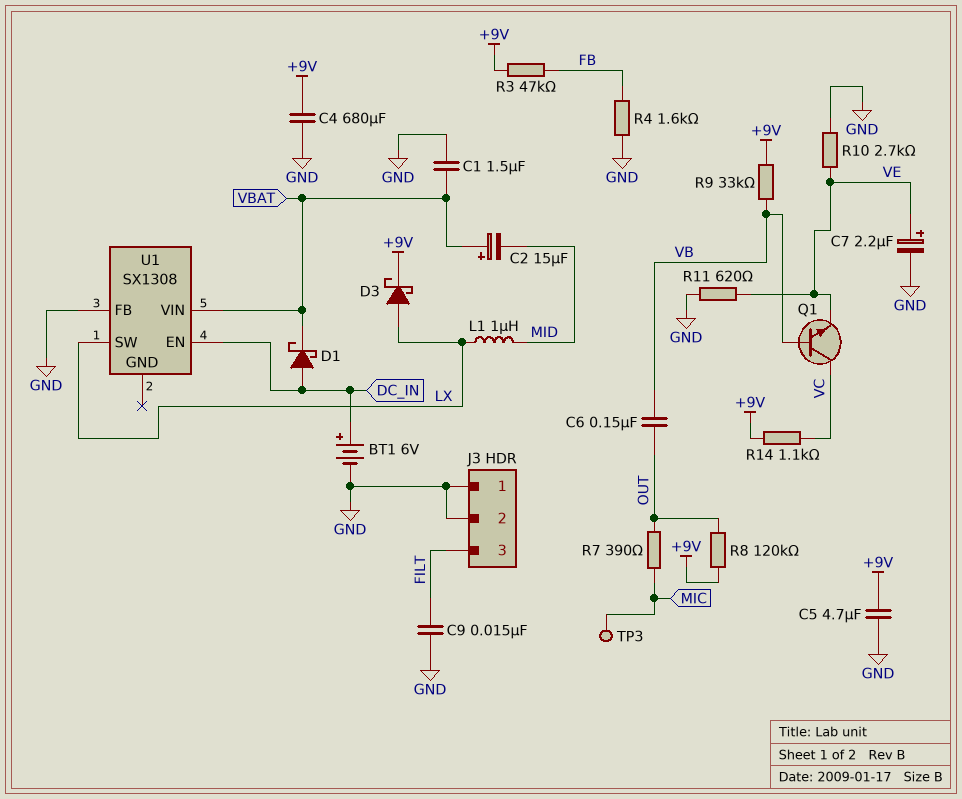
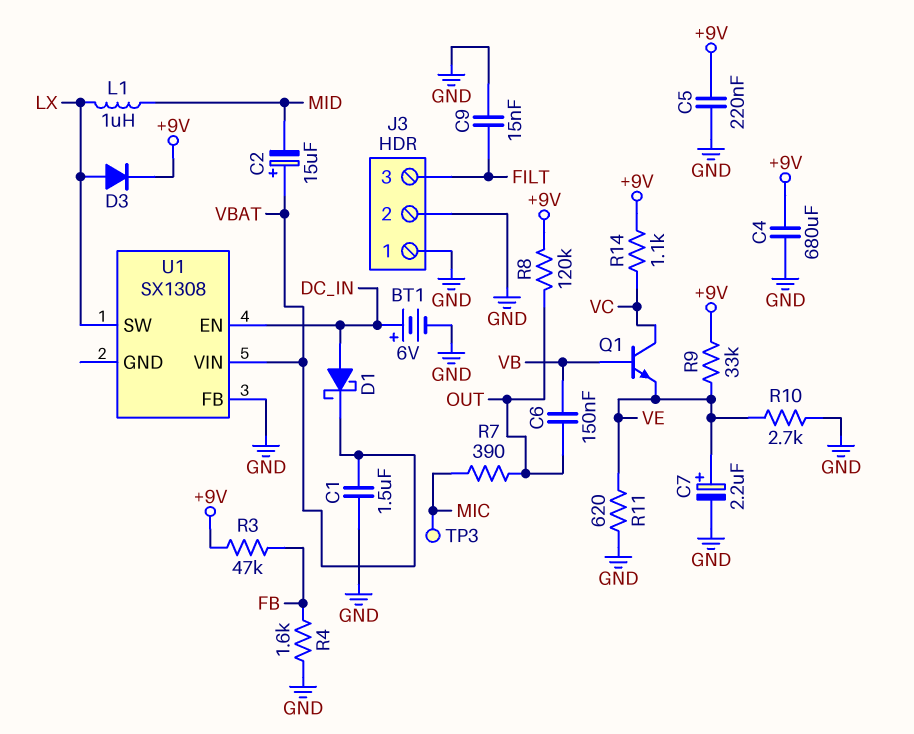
C5: 4.7uF (+9V, GND) -> 220nF (+9V, GND)
D3: schottky (A LX, K +9V) -> diode (A LX, K +9V)
R9: 33k (+9V, VB) -> 33k (+9V, VE)

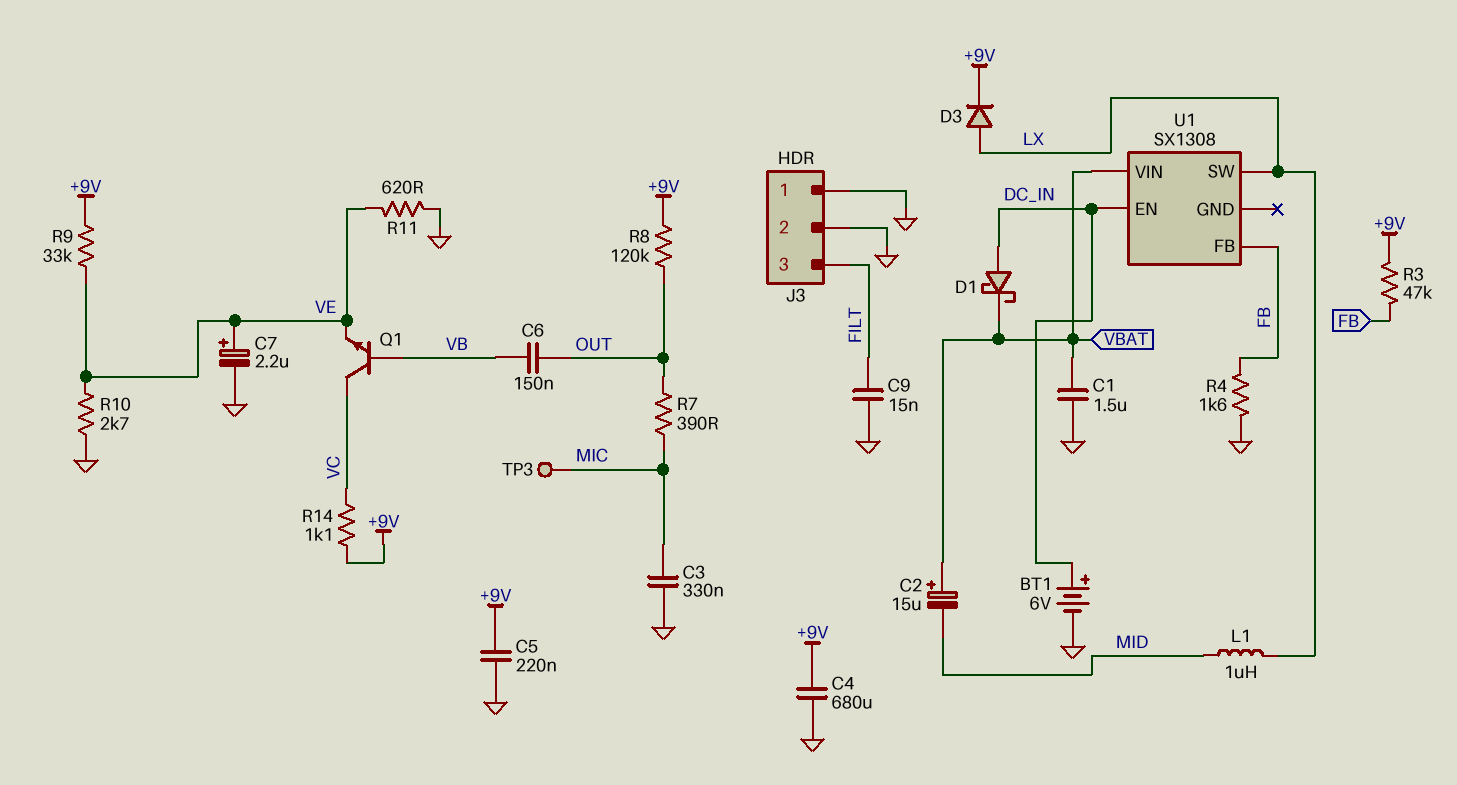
C3: none -> 330nF (GND, MIC)
U1 pin FB: GND -> FB

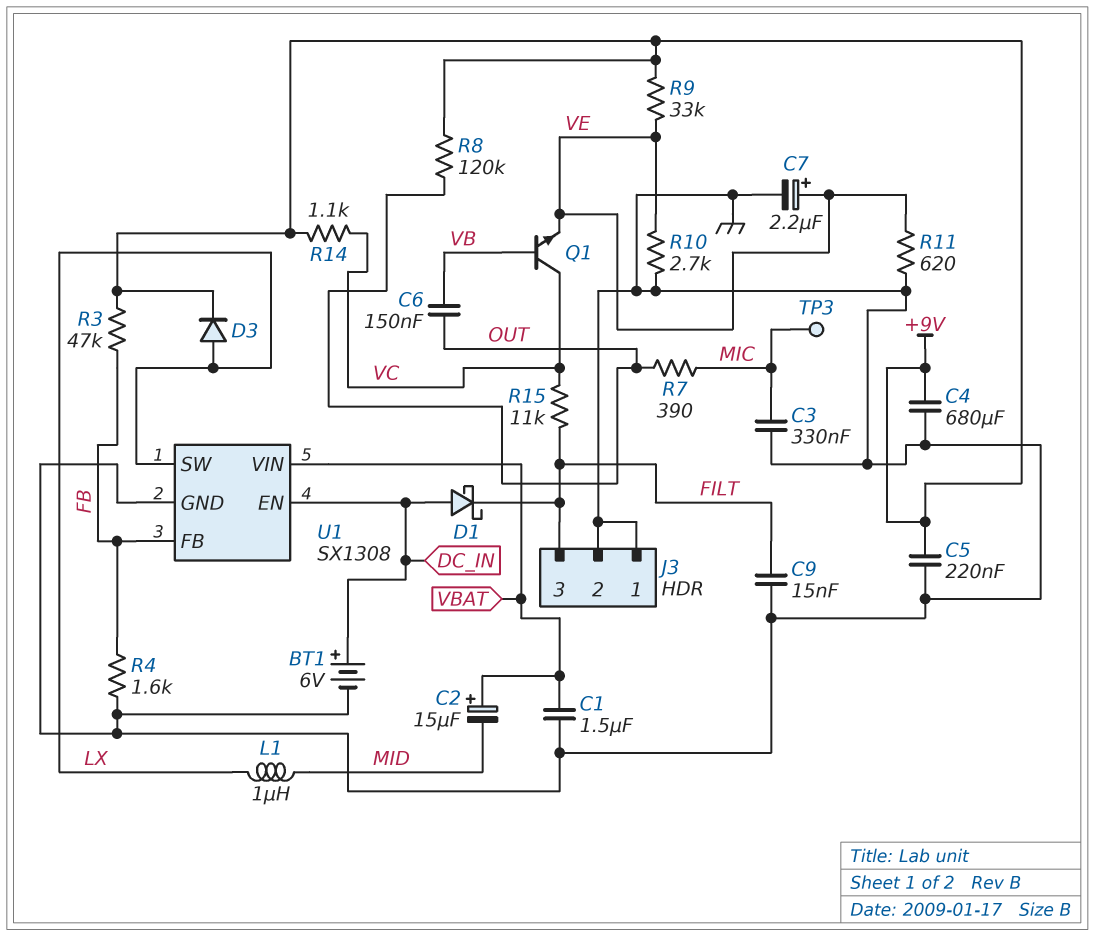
D1: schottky (A DC_IN, K VBAT) -> schottky (A DC_IN, K FILT)
R15: none -> 11k (FILT, VC)
U1 pin GND: none -> GND

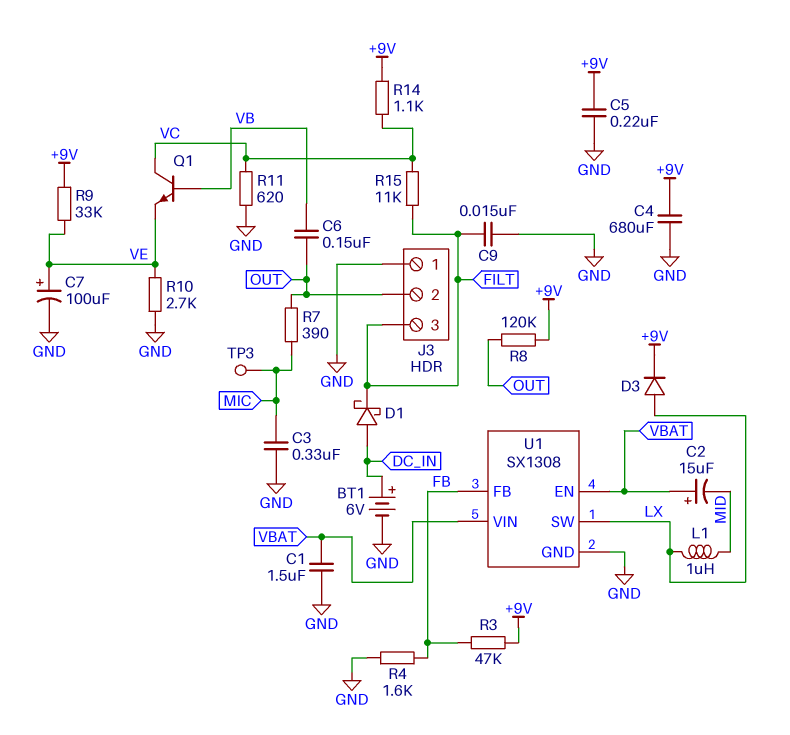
C7: 2.2uF (plus VE, minus GND) -> 100uF (plus VE, minus GND)
J3 pin 2: GND -> OUT
R11: 620 (GND, VE) -> 620 (GND, VC)
U1 pin EN: DC_IN -> VBAT

